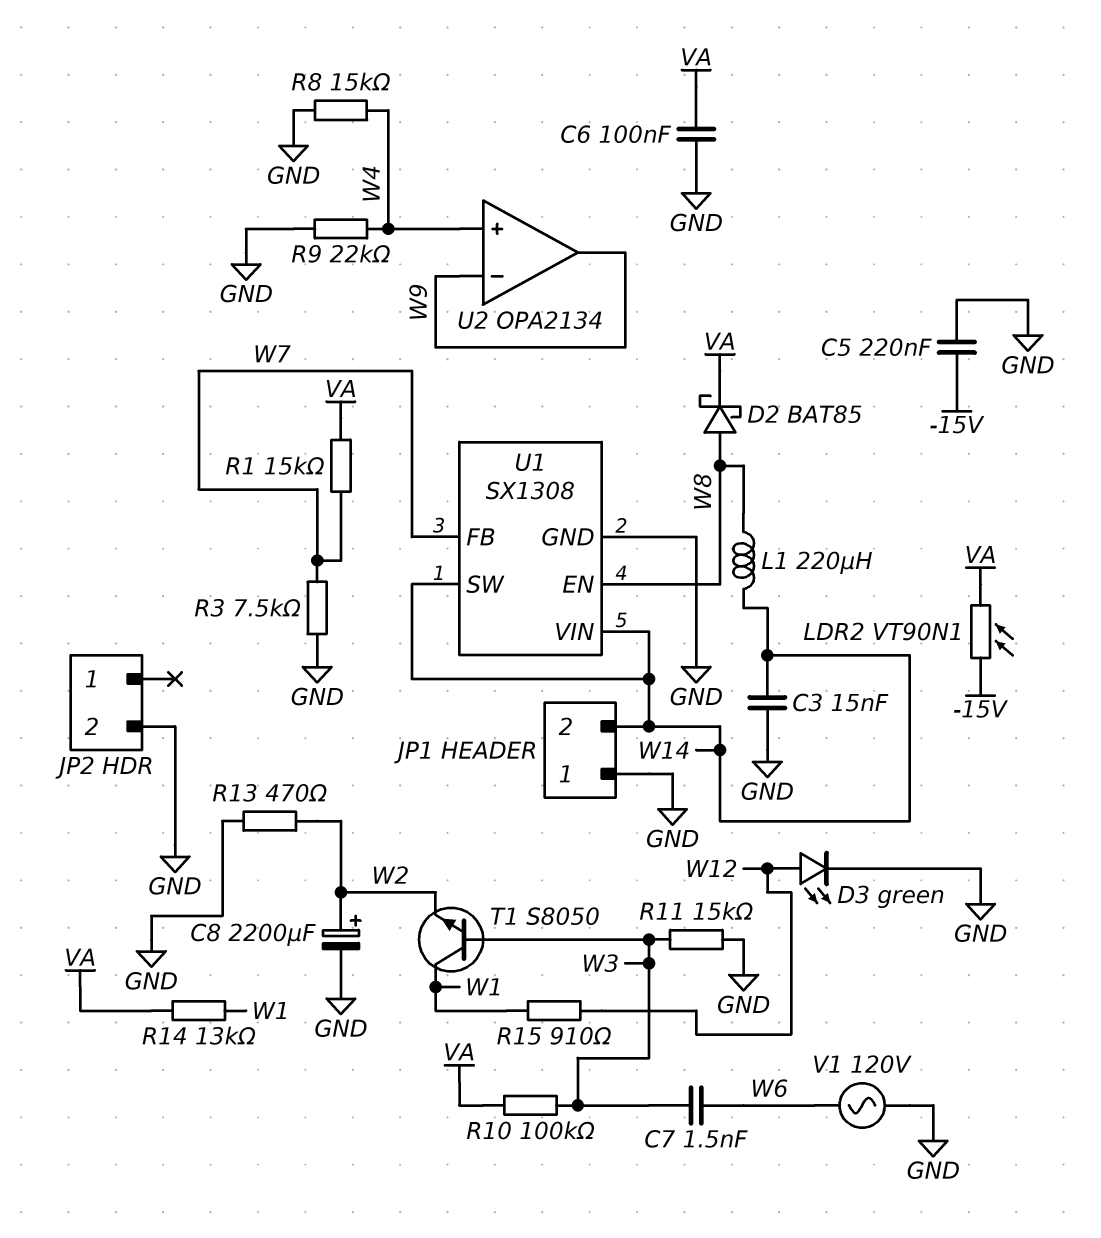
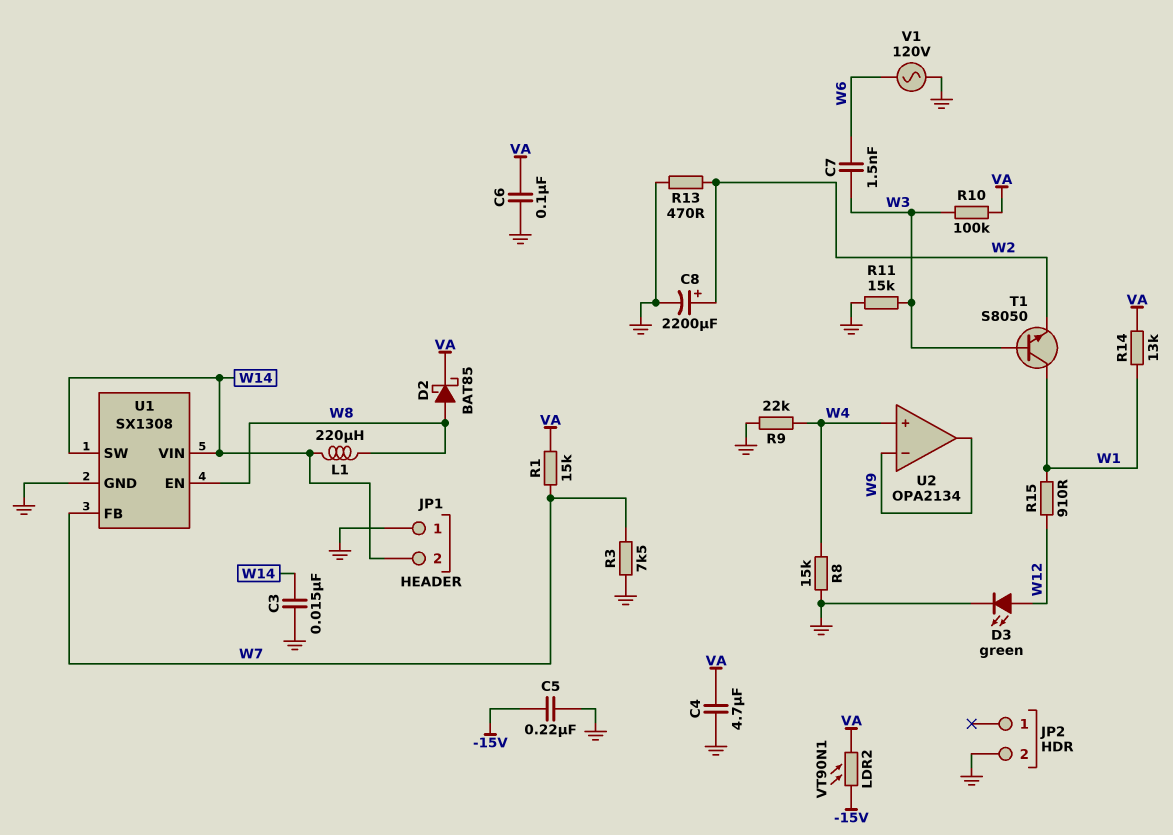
C4: none -> 4.7uF (GND, VA)

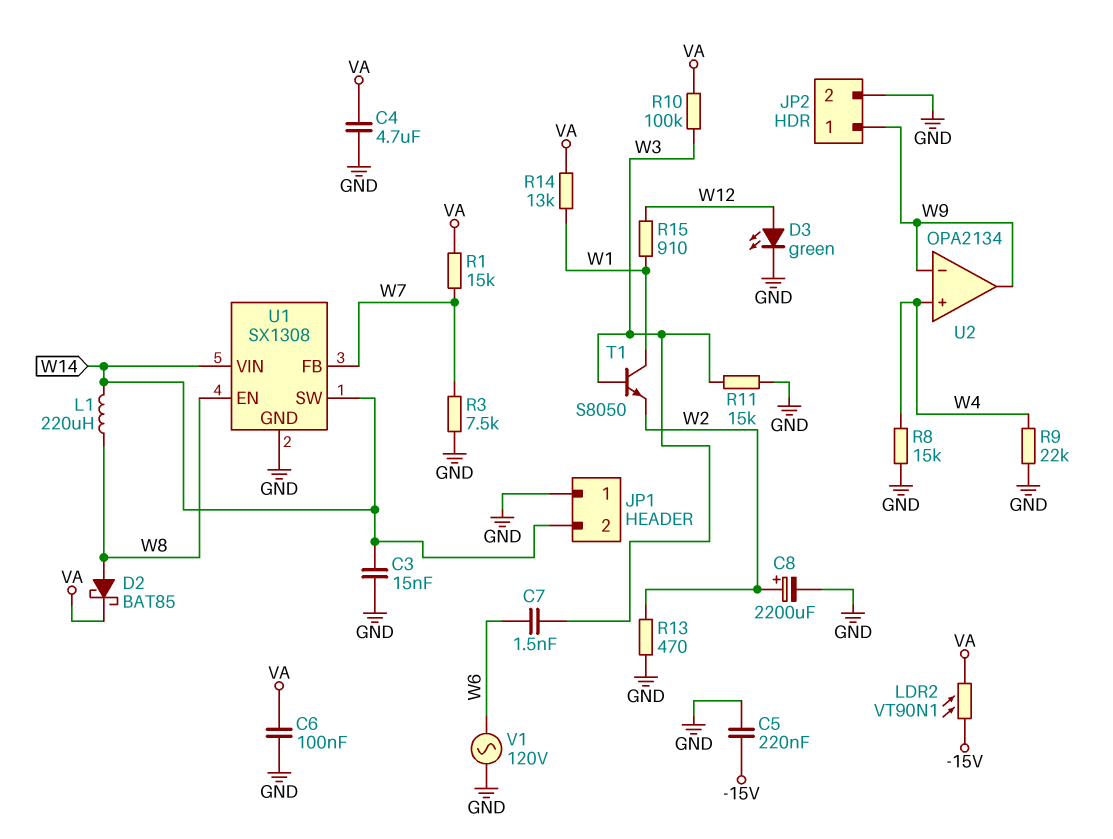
JP2 pin 1: none -> W9

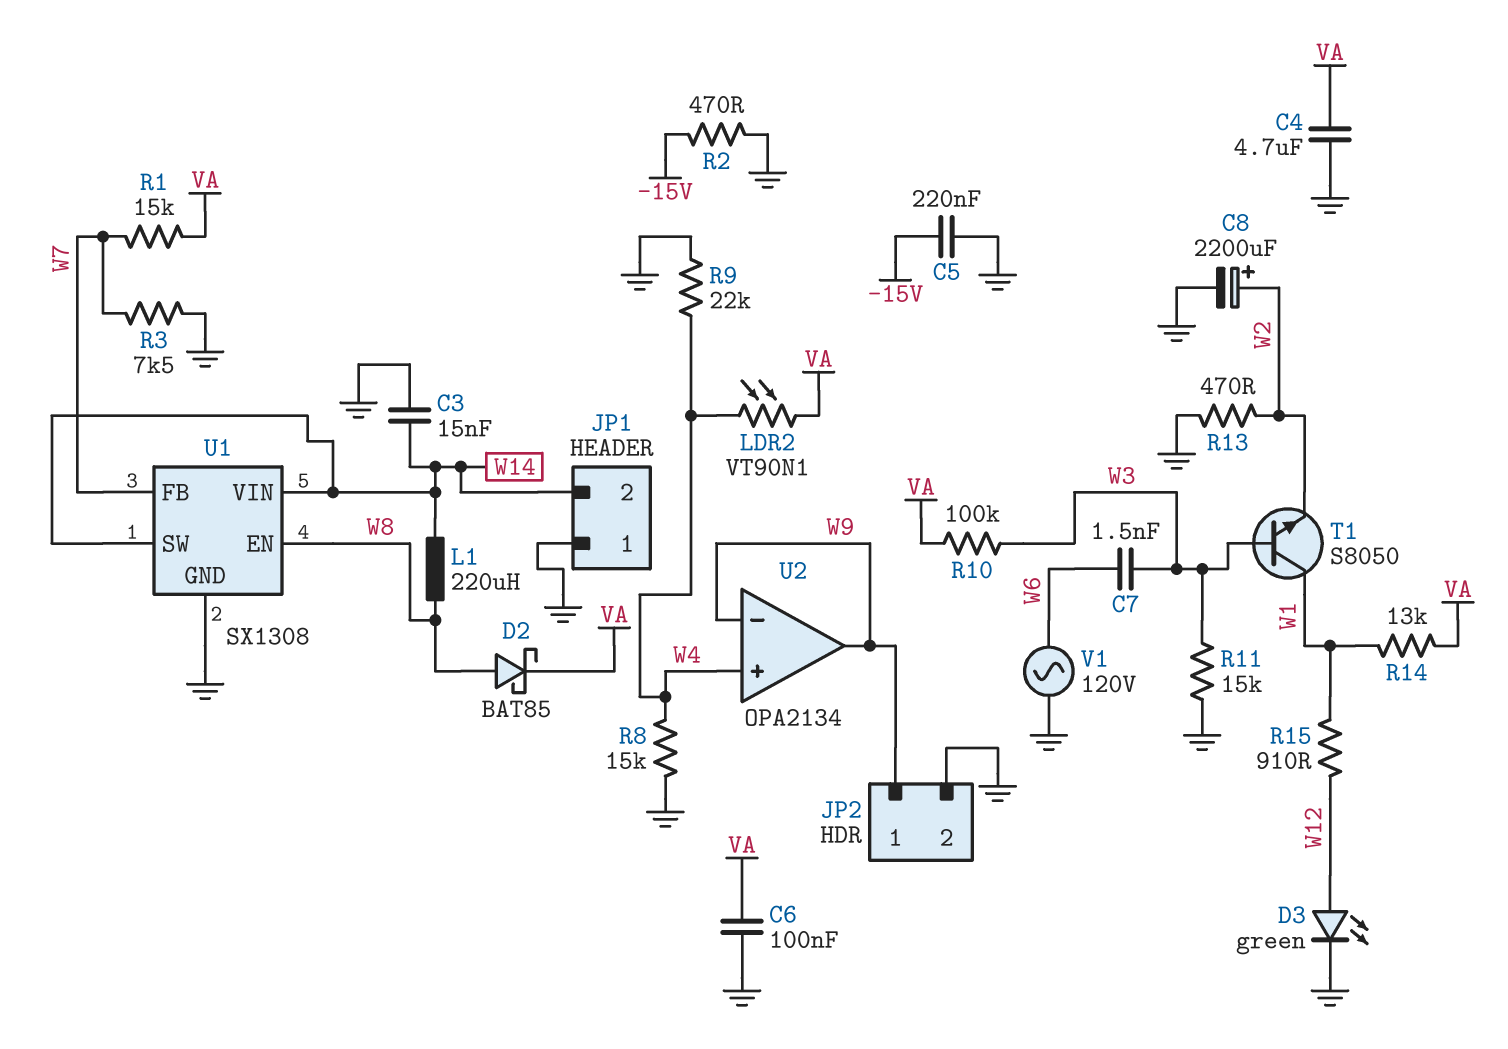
LDR2: VT90N1 (-15V, VA) -> VT90N1 (VA, W4)
R2: none -> 470 (-15V, GND)

